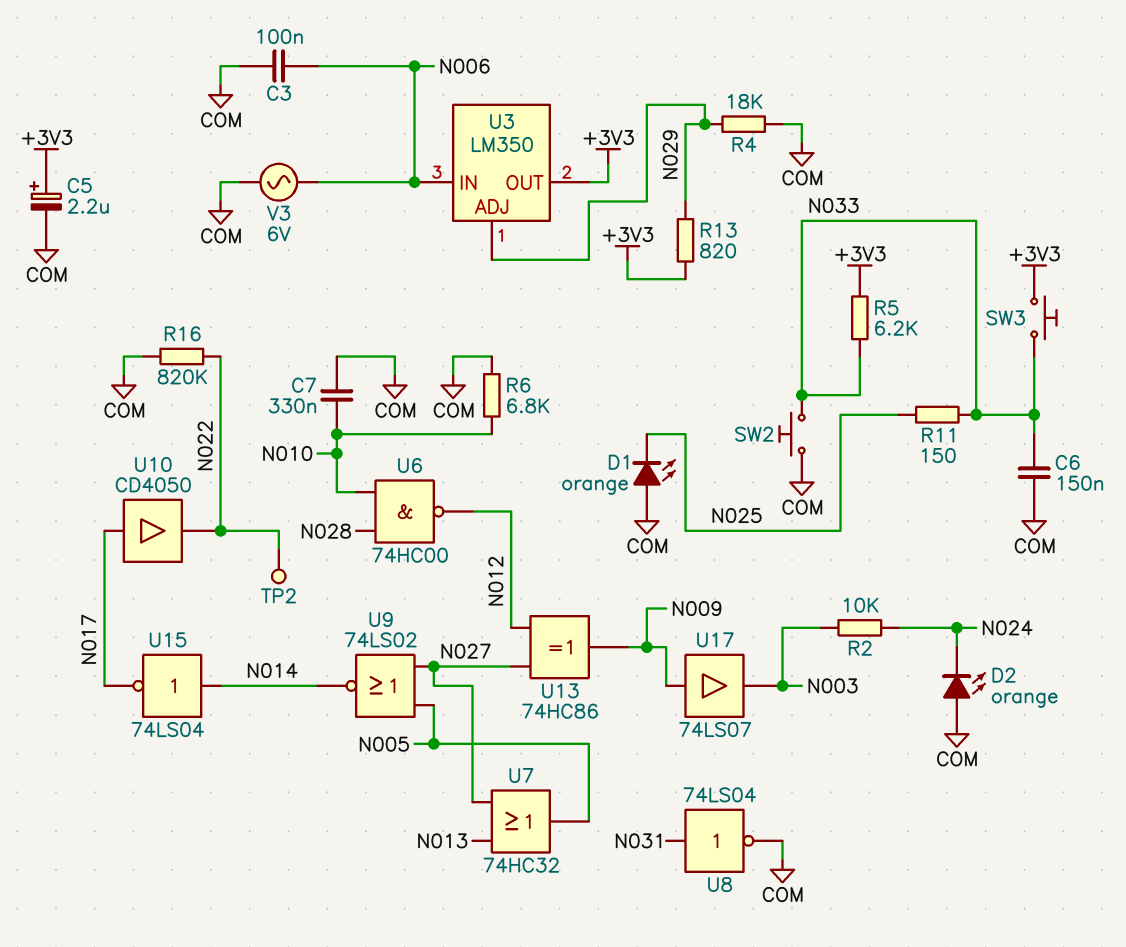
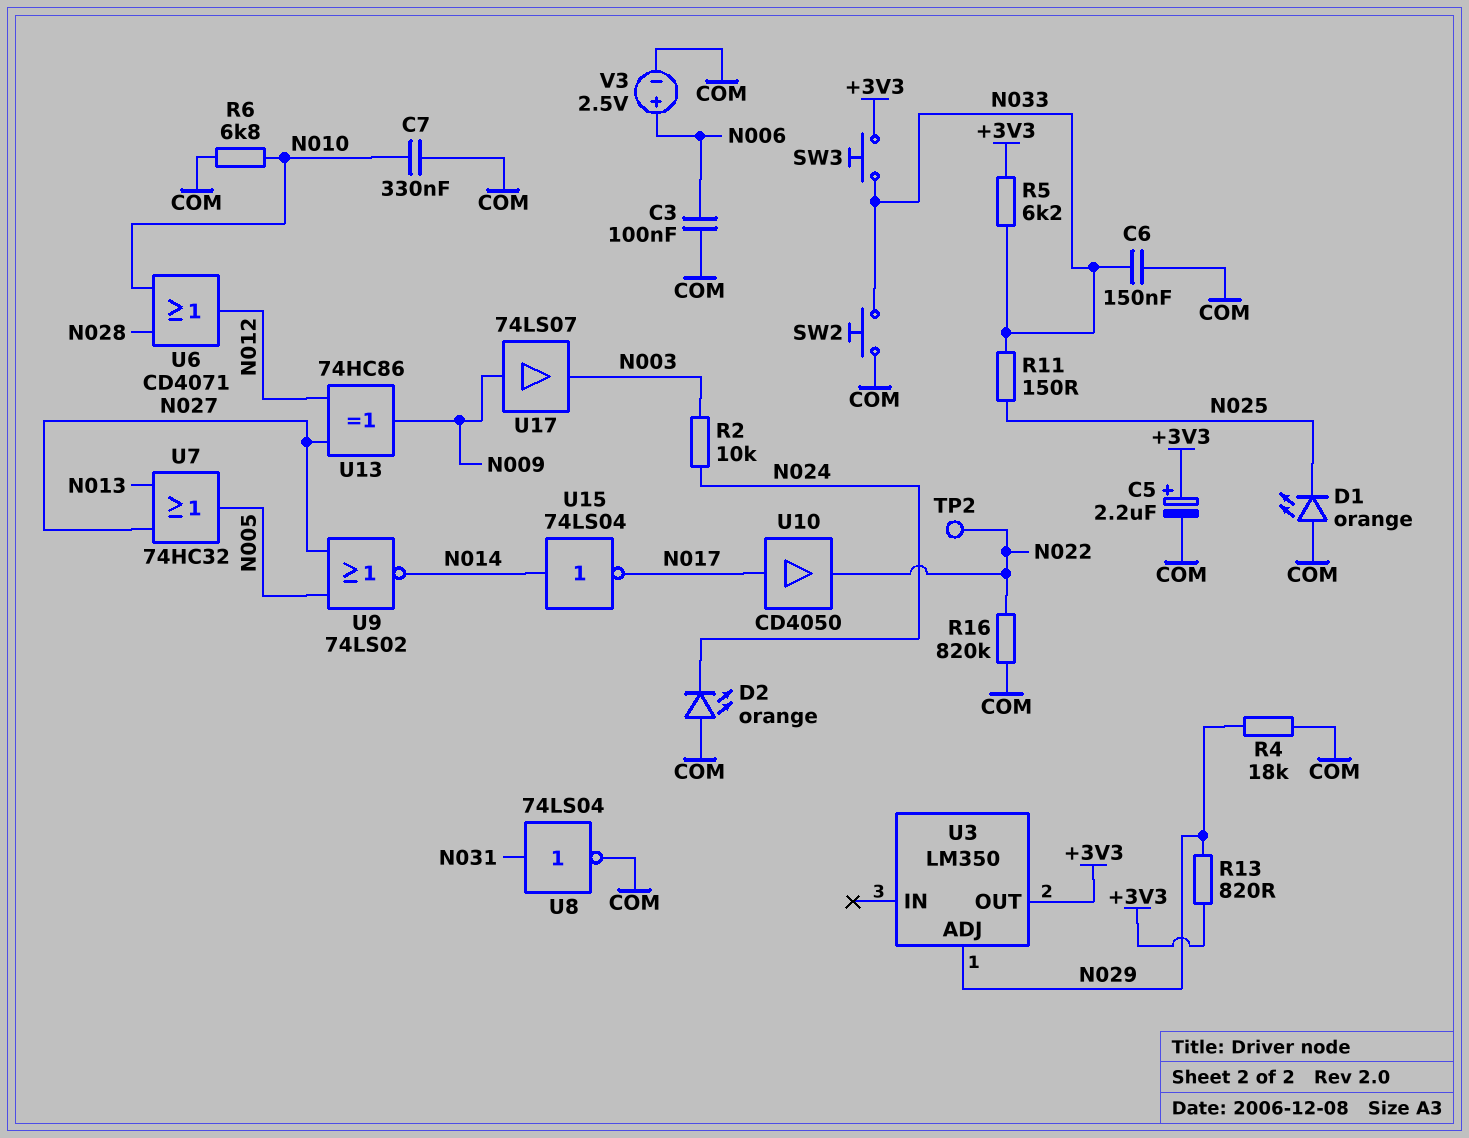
U3 pin IN: N006 -> none
U6: NAND 74HC00 (in N010, in N028, out N012) -> OR CD4071 (in N010, in N028, out N012)
V3: AC 6V (COM, N006) -> 2.5V (plus N006, minus COM)

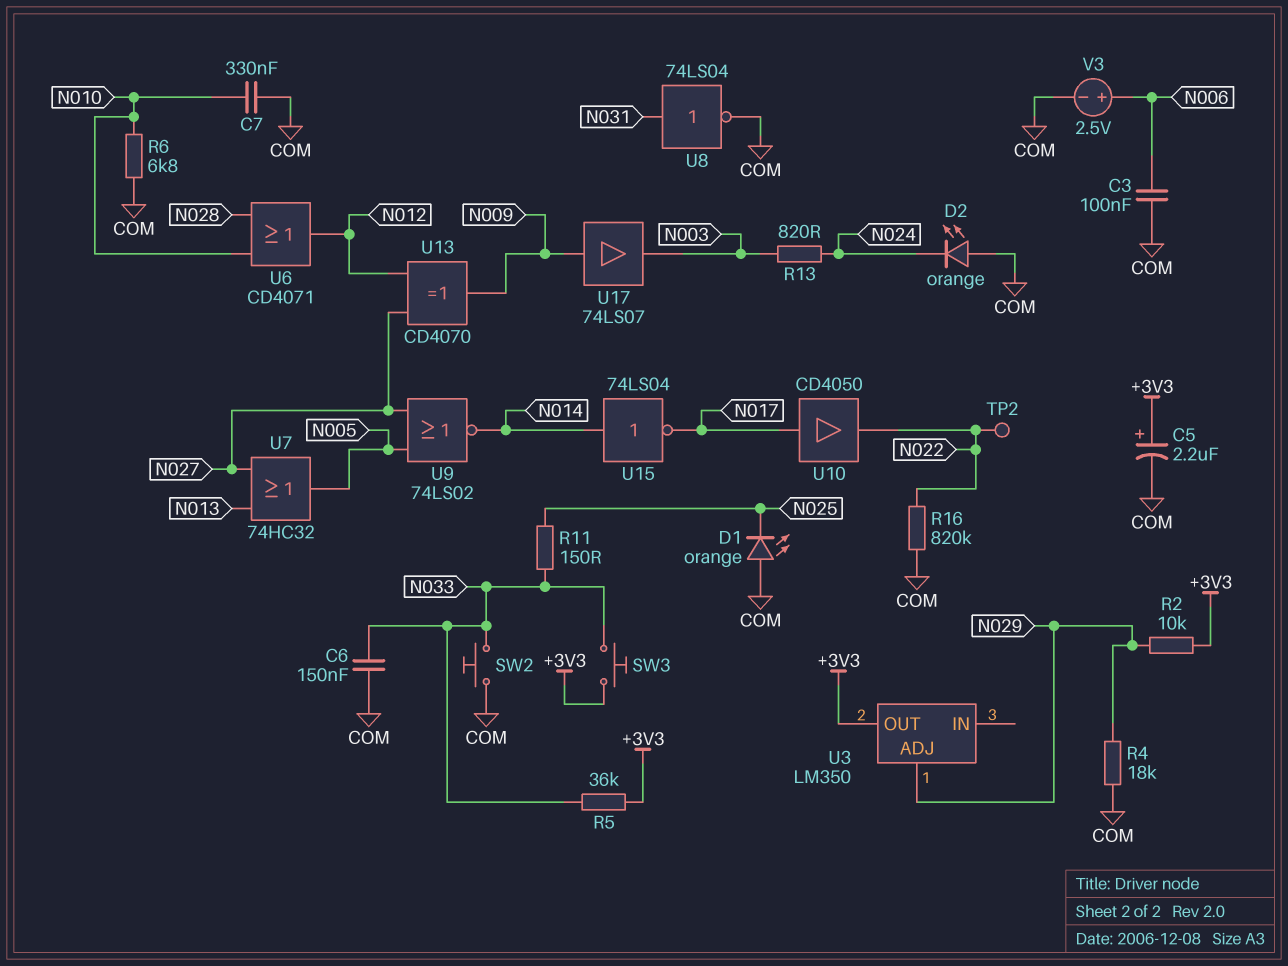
R2: 10k (N003, N024) -> 10k (+3V3, N029)
R5: 6.2k (+3V3, N033) -> 36k (+3V3, N033)
R13: 820 (+3V3, N029) -> 820 (N003, N024)
U13: XOR 74HC86 (in N012, in N027, out N009) -> XOR CD4070 (in N012, in N027, out N009)

